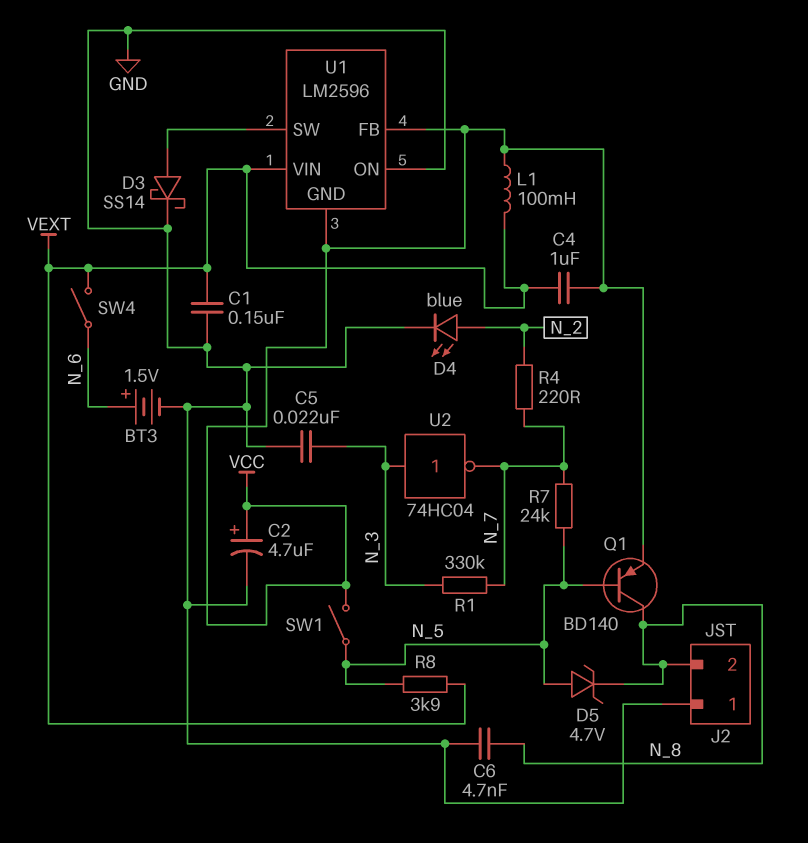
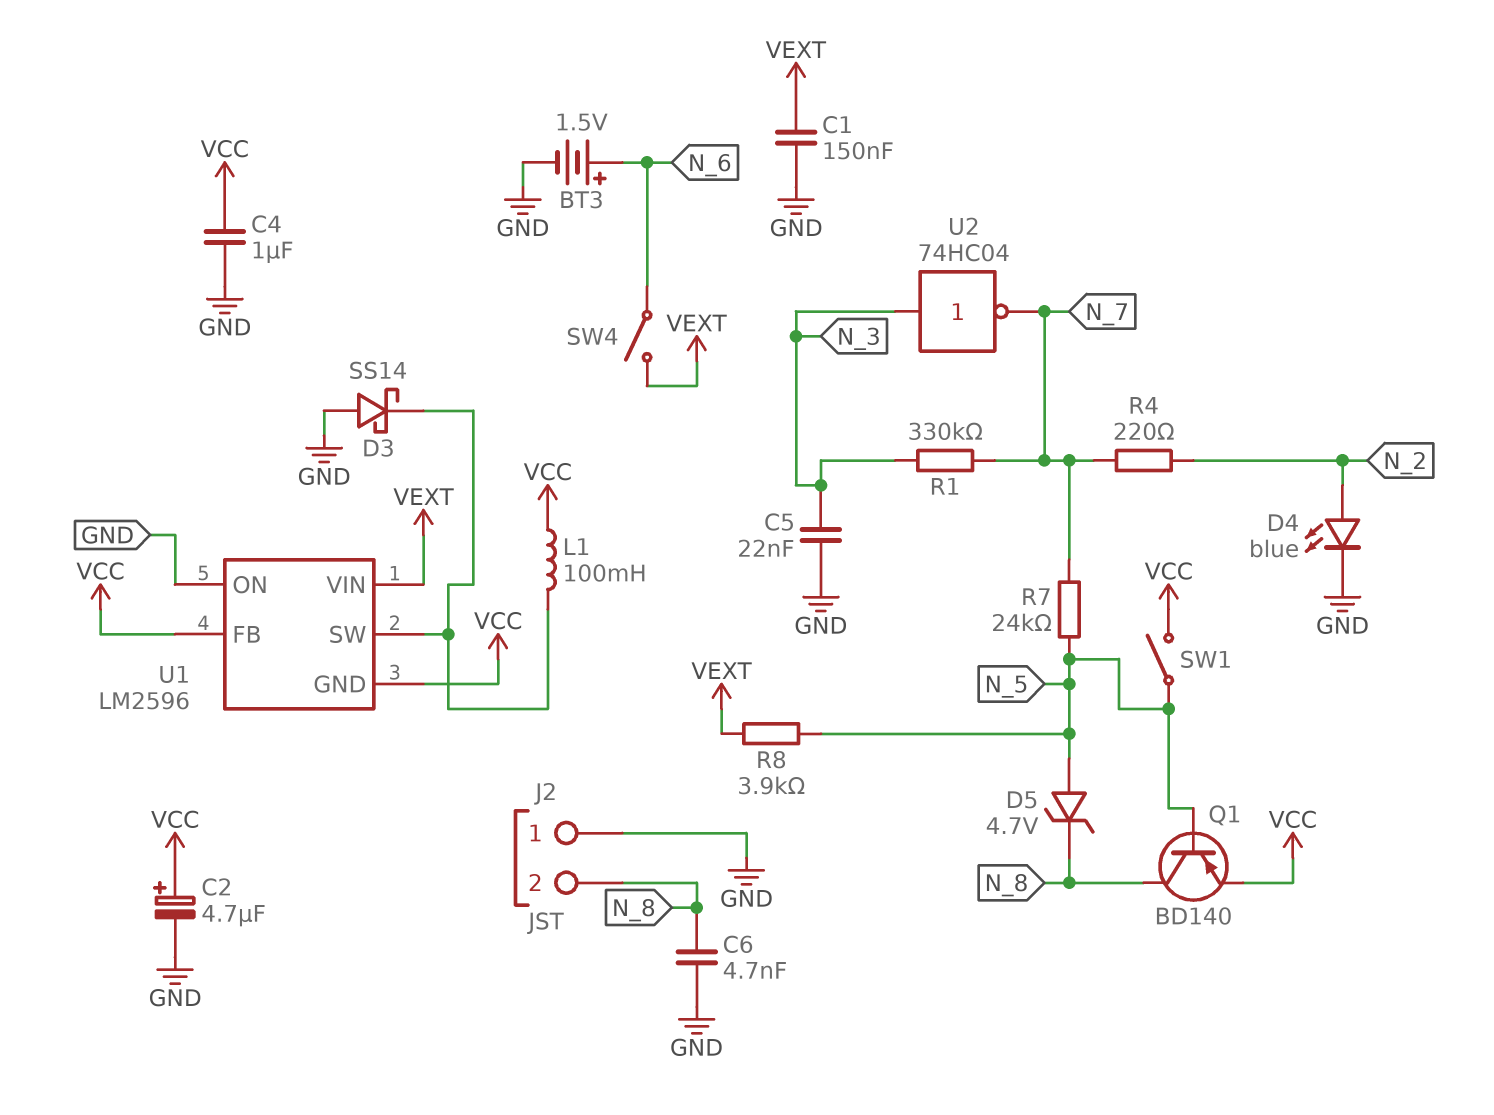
C4: 1uF (VCC, VEXT) -> 1uF (GND, VCC)
D3: schottky SS14 (A U1/SW, K GND) -> schottky SS14 (A GND, K U1/SW)
L1: 100mH (VCC, VEXT) -> 100mH (U1/SW, VCC)

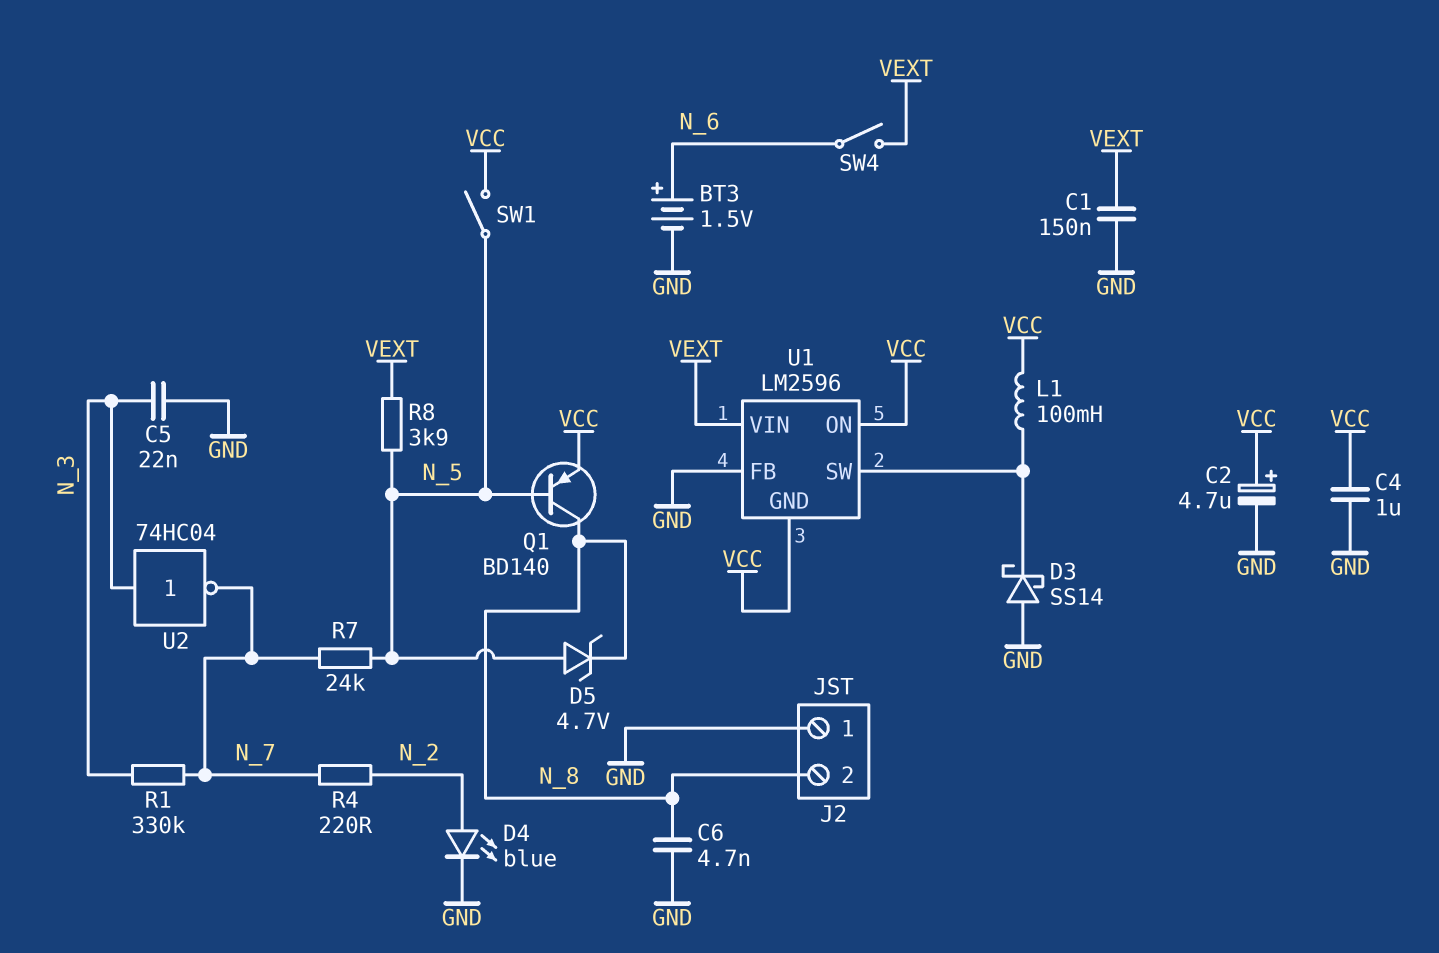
U1 pin FB: VCC -> GND
U1 pin ON: GND -> VCC

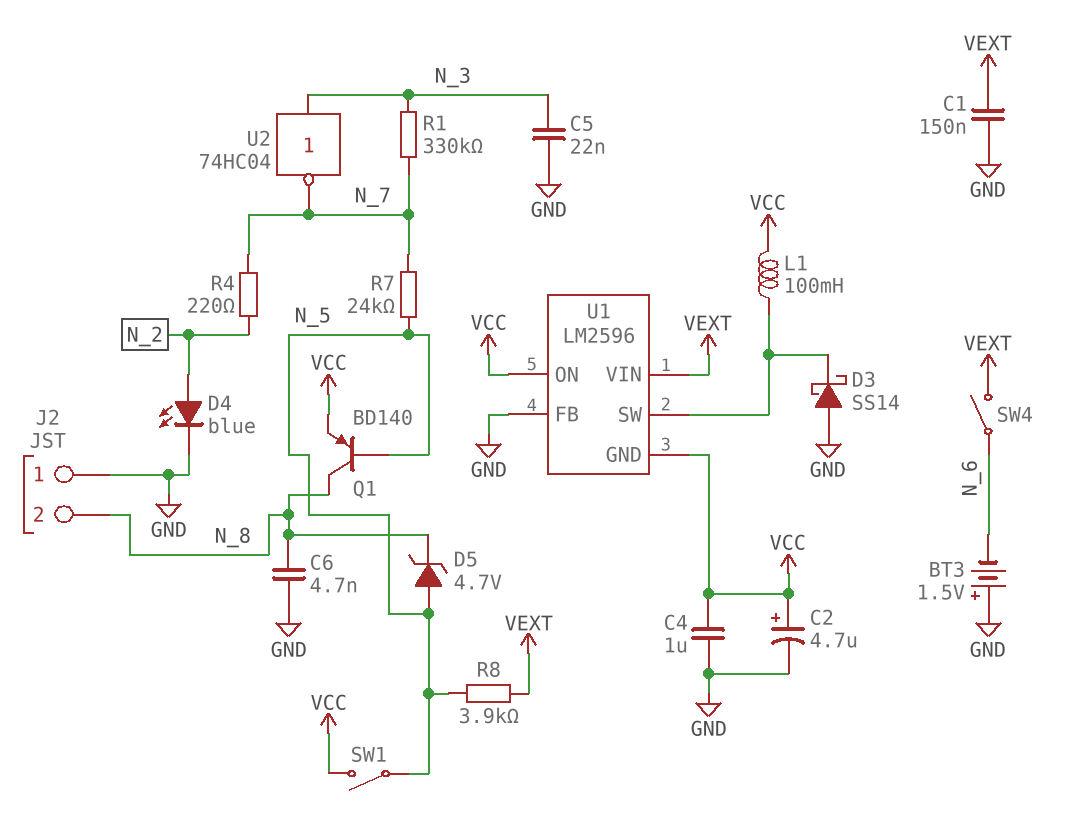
BT3: 1.5V (plus N_6, minus GND) -> 1.5V (plus GND, minus N_6)

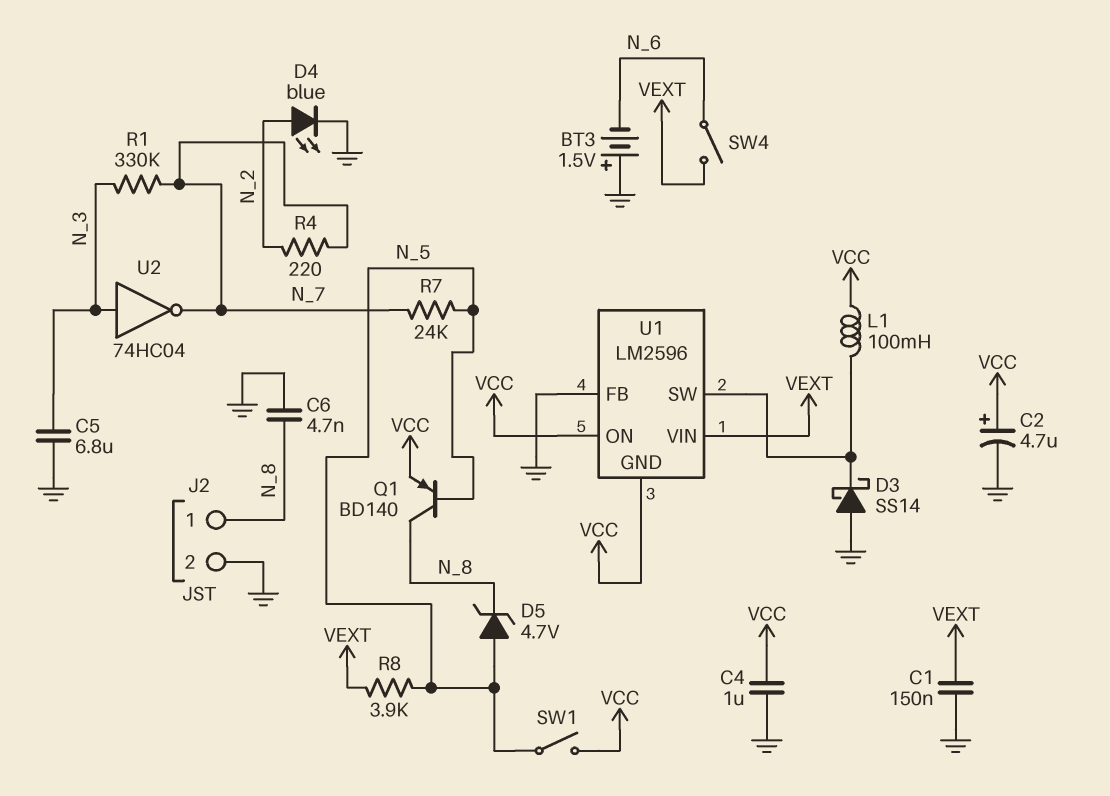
C5: 22nF (GND, N_3) -> 6.8uF (GND, N_3)
J2 pin 1: GND -> N_8
J2 pin 2: N_8 -> GND

